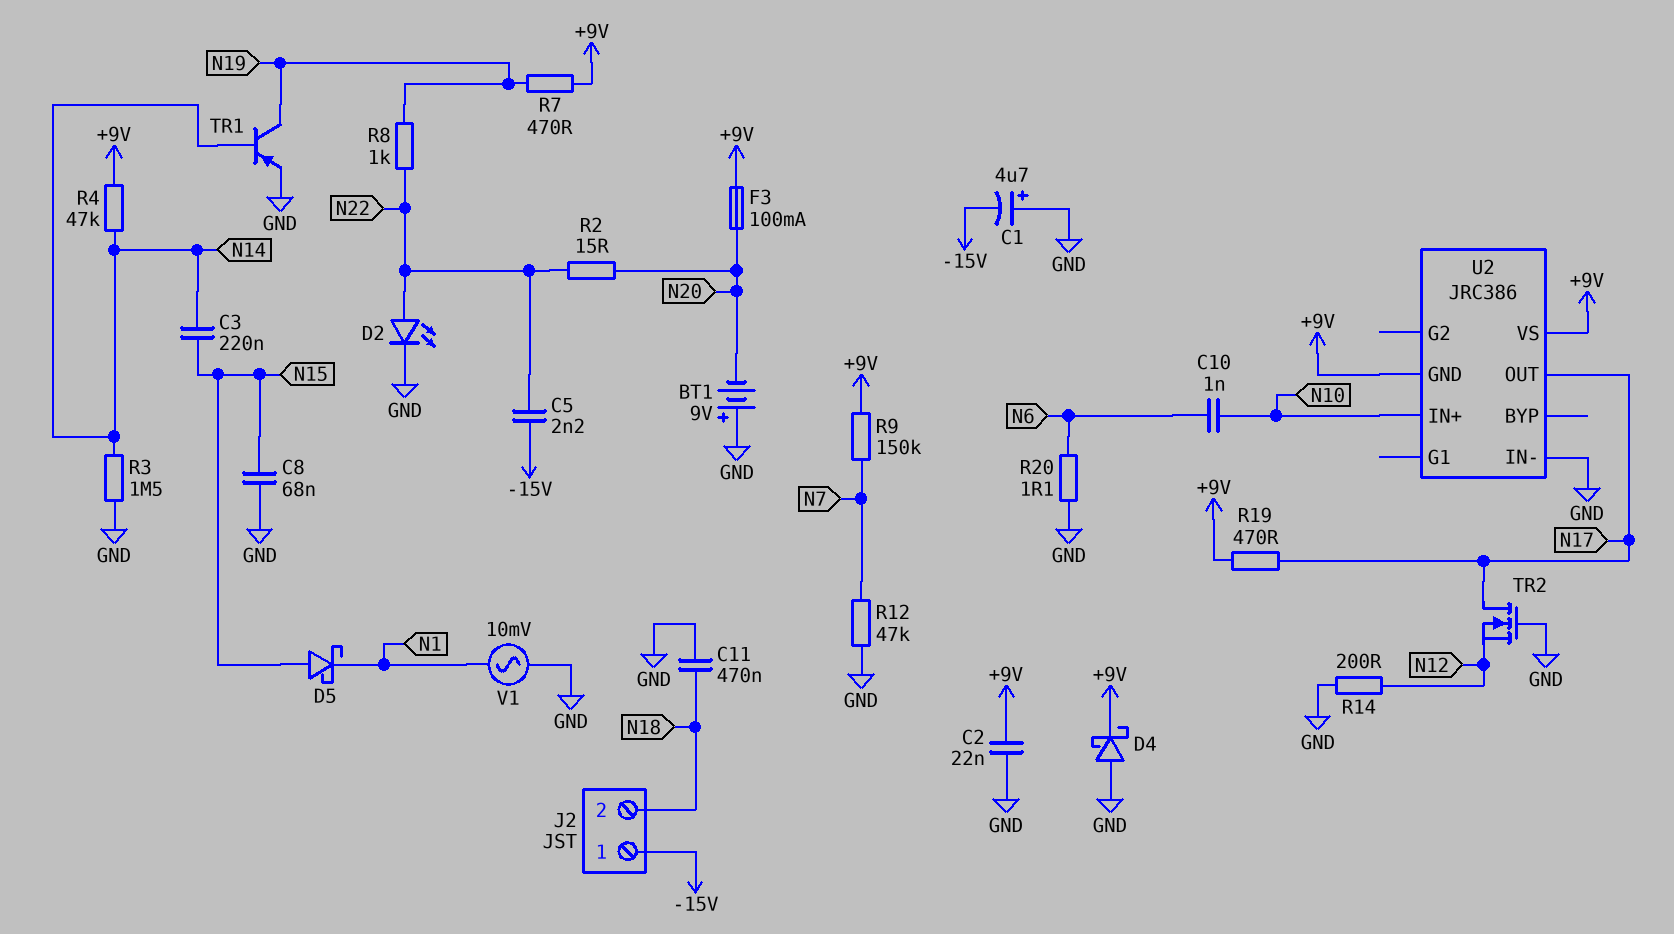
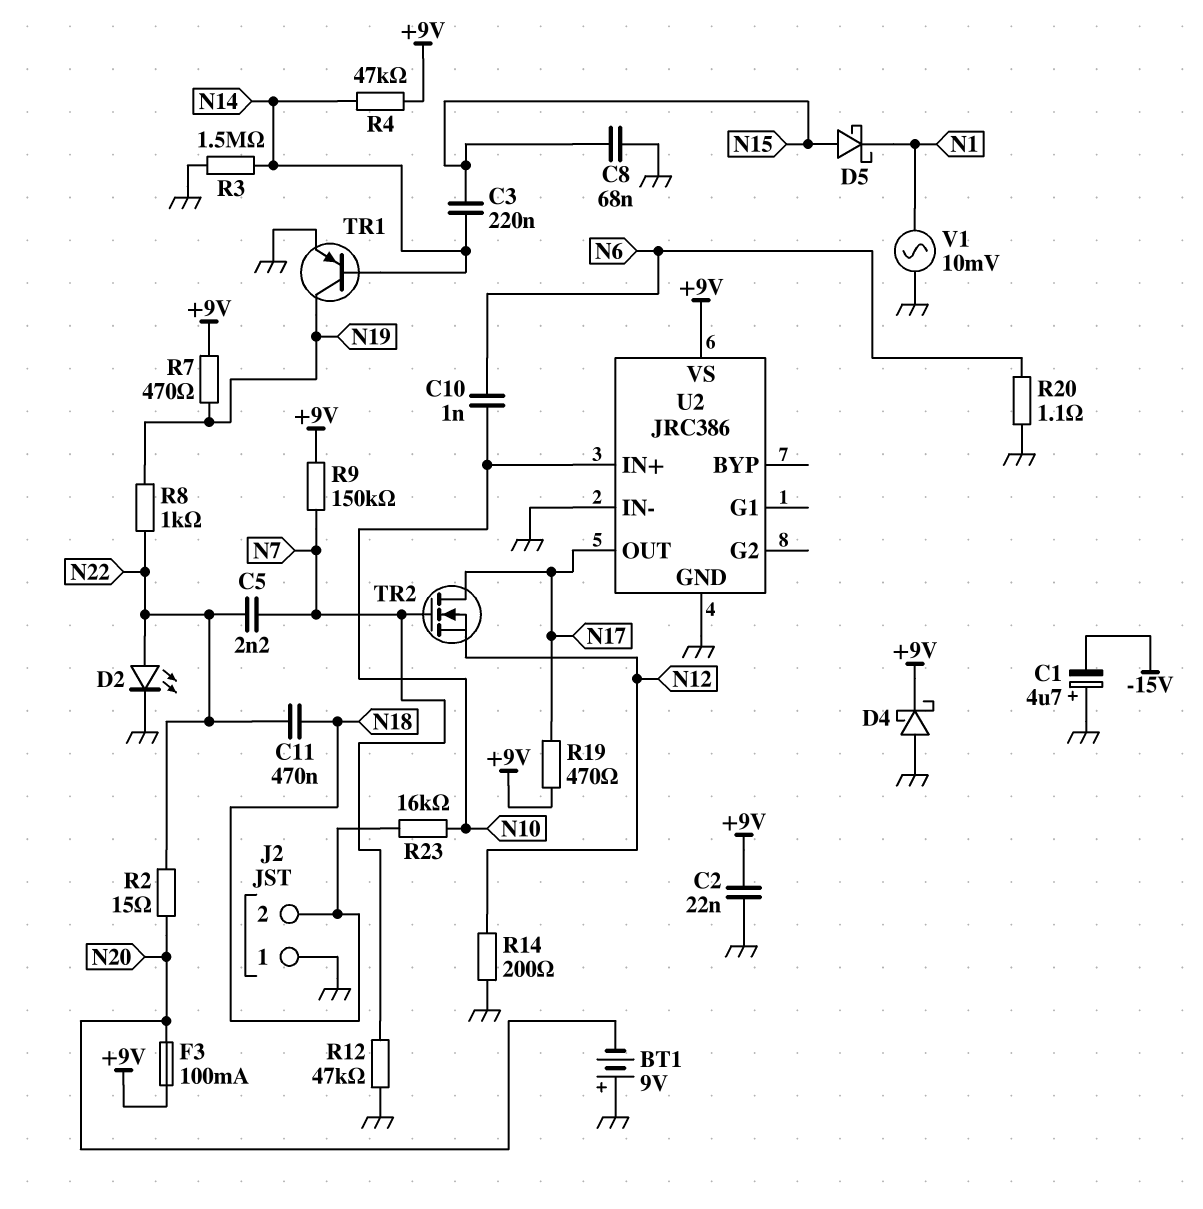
C5: 2.2nF (-15V, N22) -> 2.2nF (N7, N22)
C11: 470nF (GND, N18) -> 470nF (N18, N22)
J2 pin 1: -15V -> GND
R23: none -> 16k (N10, N18)
TR2: NMOS (G GND, D N17, S N12) -> NMOS (G N7, D N17, S N12)
U2 pin GND: +9V -> GND

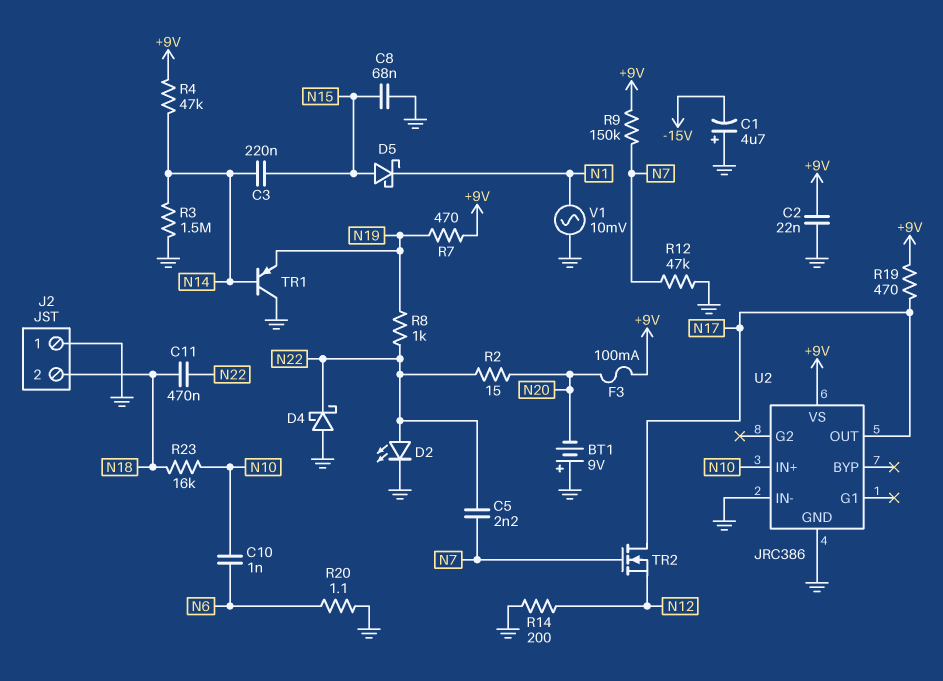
D4: schottky (A GND, K +9V) -> schottky (A GND, K N22)
TR1: PNP (B N14, C N19, E GND) -> PNP (B N14, C GND, E N19)

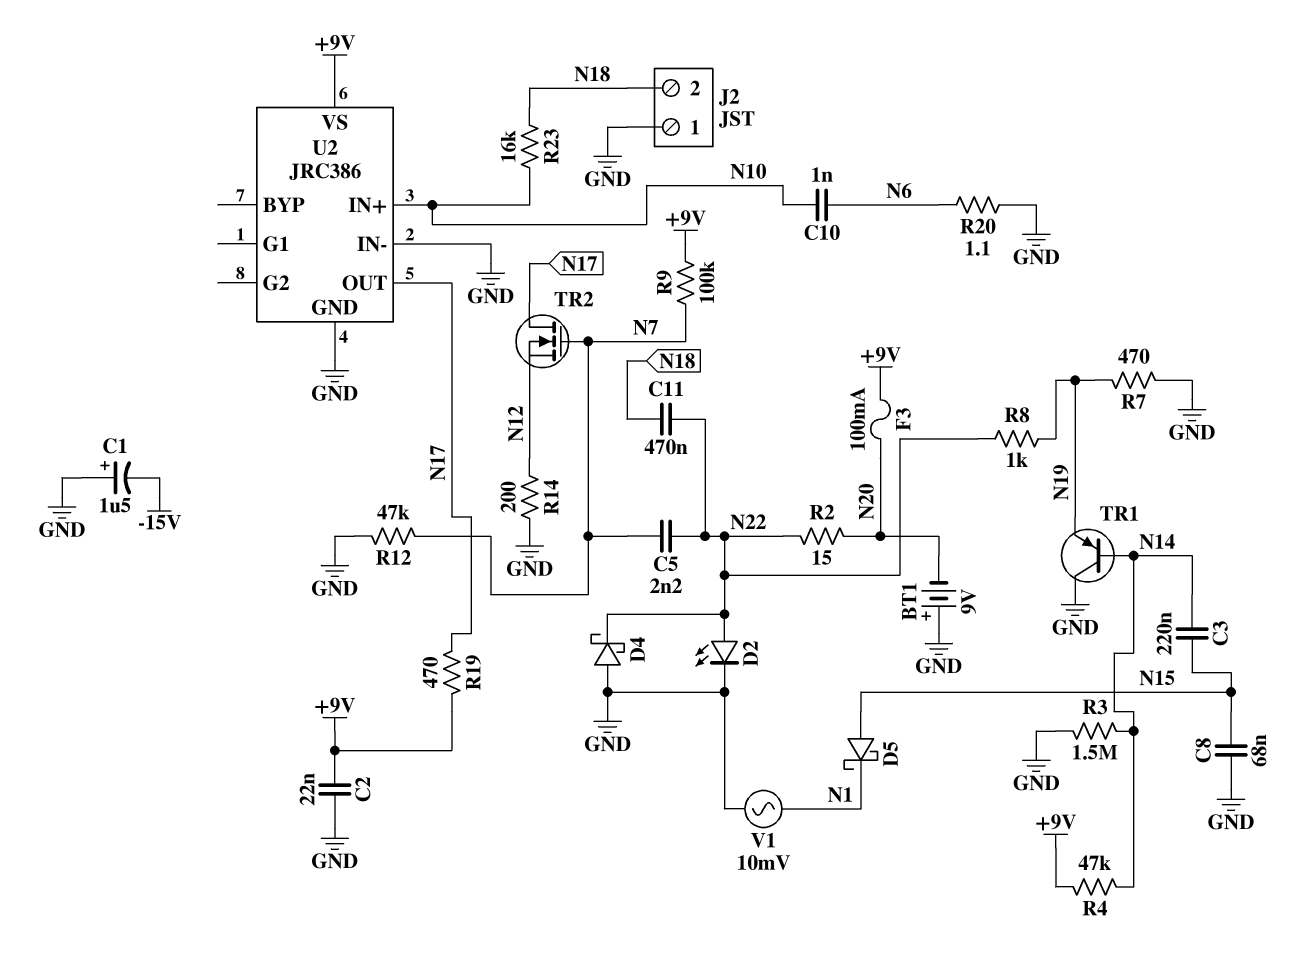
C1: 4.7uF (plus GND, minus -15V) -> 1.5uF (plus GND, minus -15V)
R7: 470 (+9V, N19) -> 470 (GND, N19)
R9: 150k (+9V, N7) -> 100k (+9V, N7)

